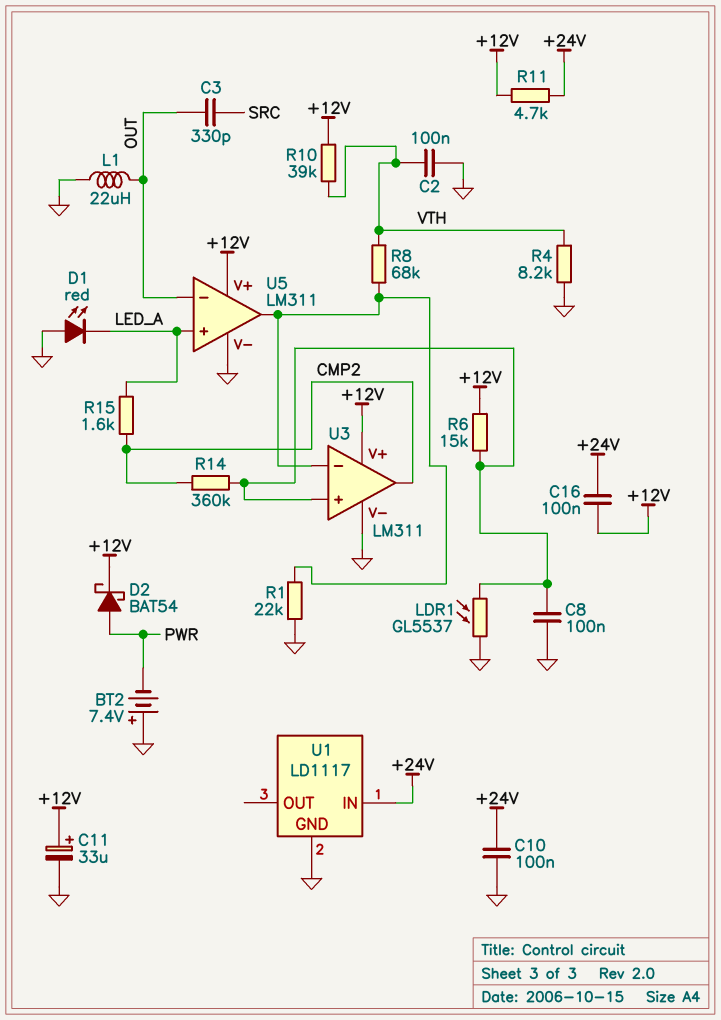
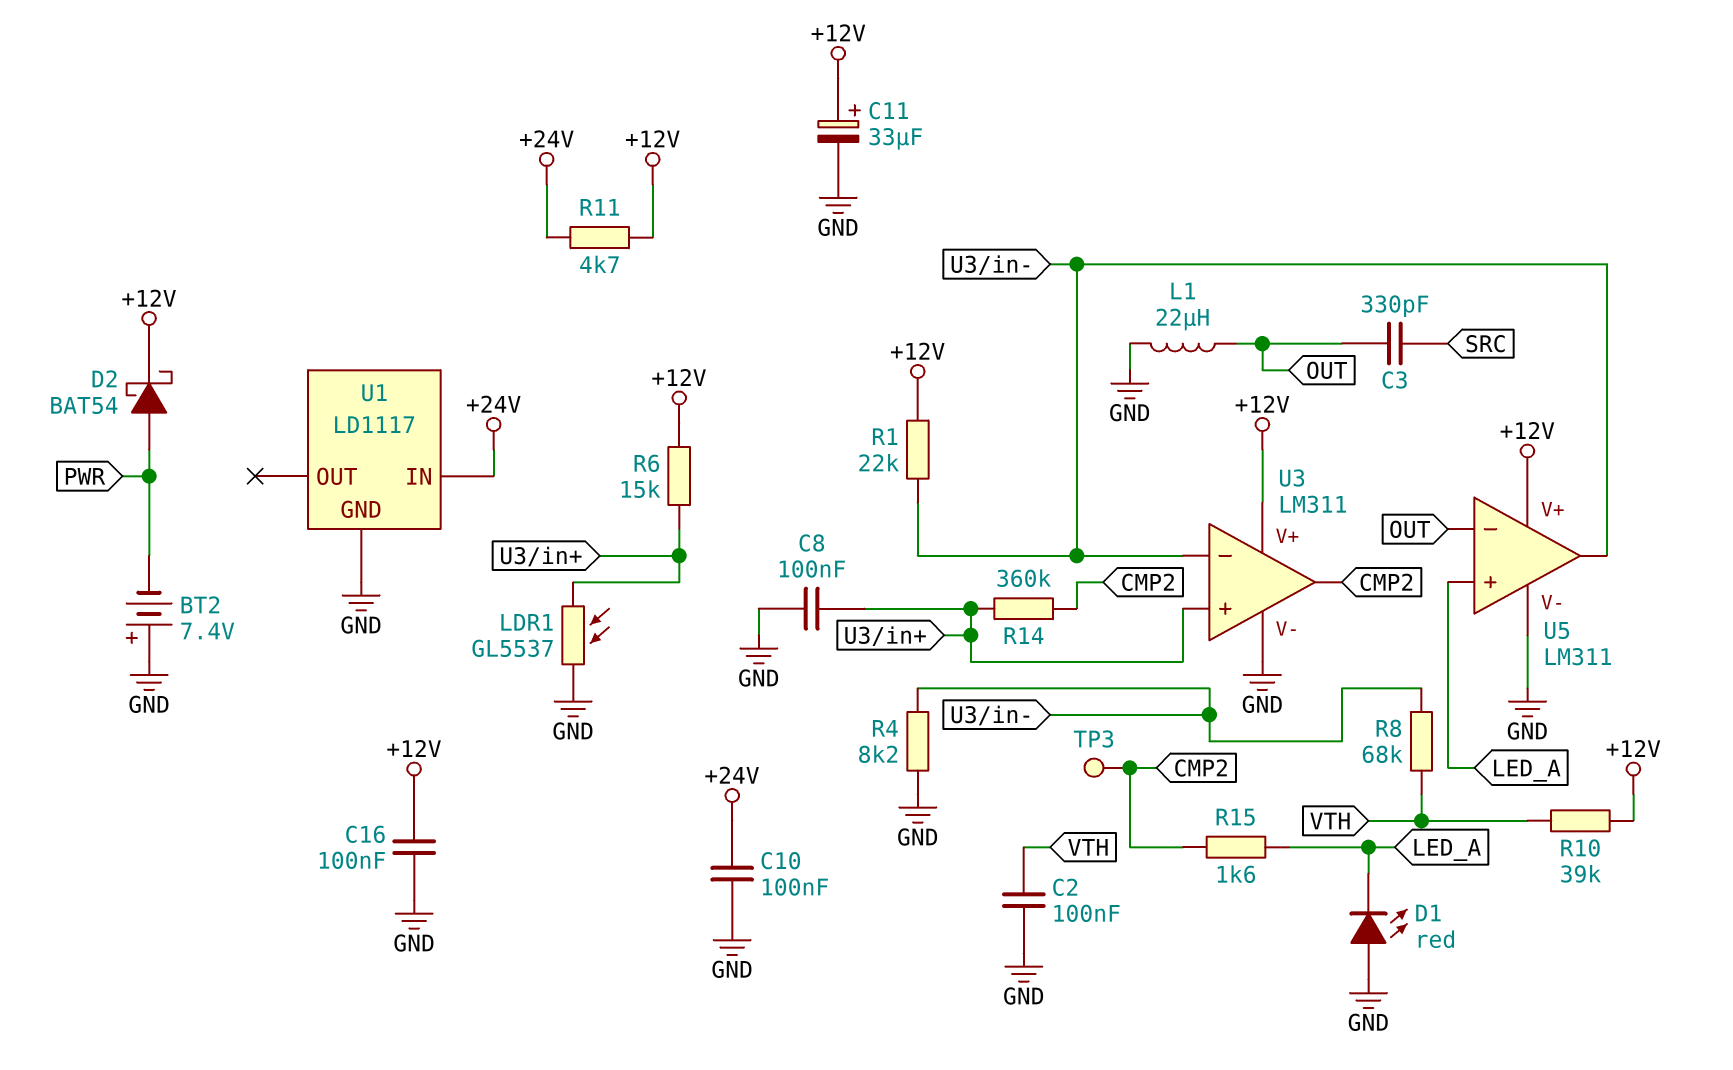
C16: 100nF (+12V, +24V) -> 100nF (+12V, GND)
R1: 22k (GND, U3/in-) -> 22k (+12V, U3/in-)
R4: 8.2k (GND, VTH) -> 8.2k (GND, U3/in-)
TP3: none -> test point (CMP2)

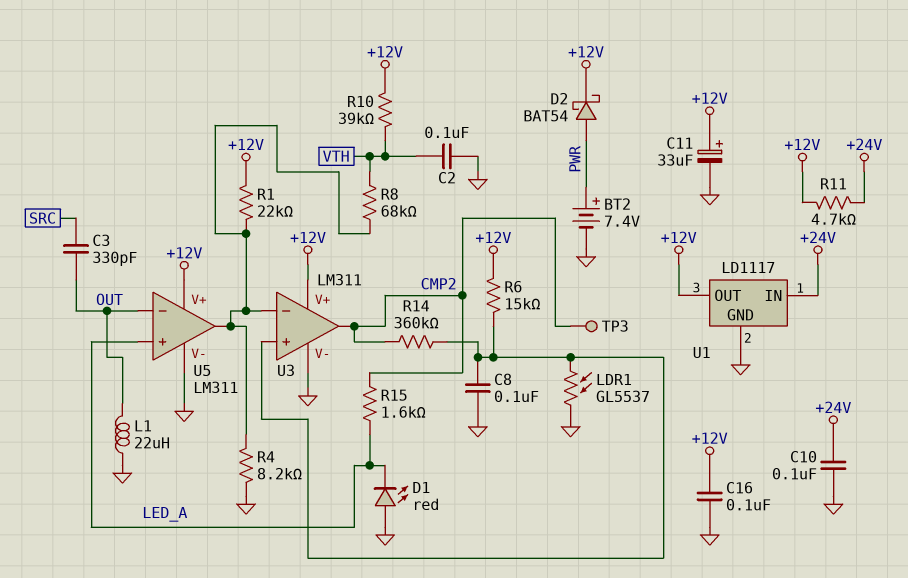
BT2: 7.4V (plus GND, minus PWR) -> 7.4V (plus PWR, minus GND)
U1 pin OUT: none -> +12V

